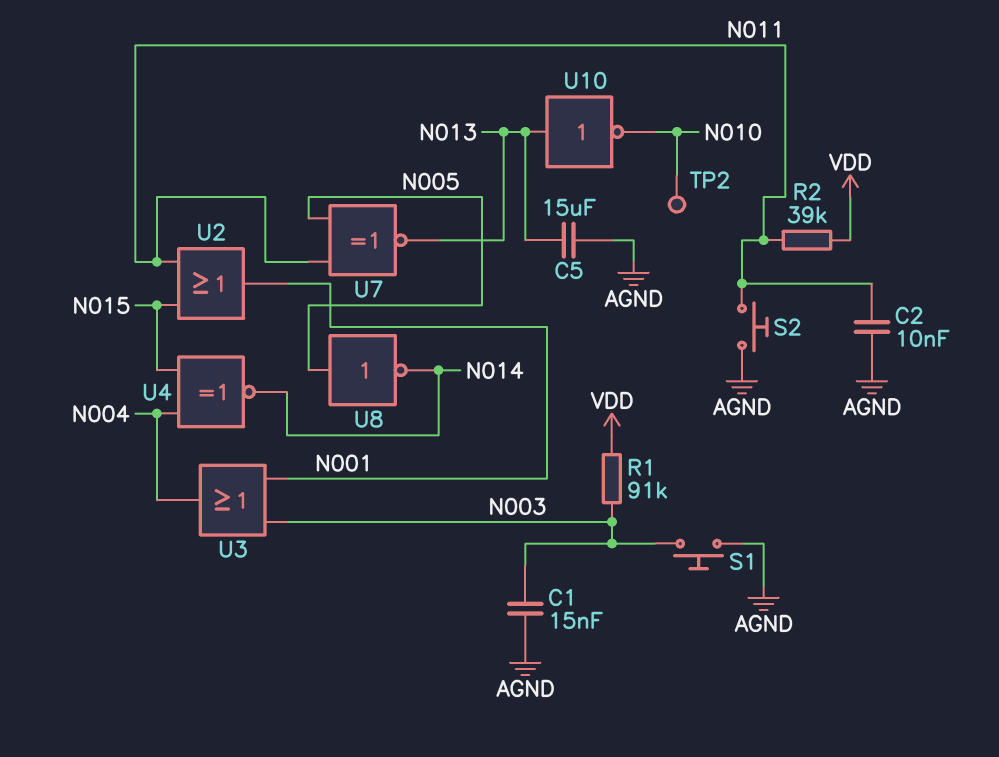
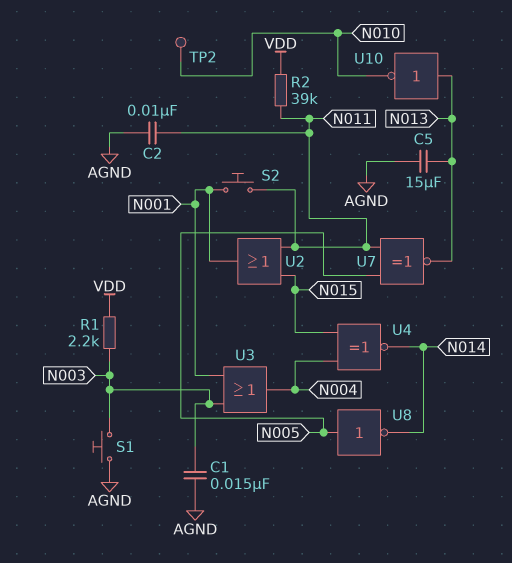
R1: 91k (N003, VDD) -> 2.2k (N003, VDD)
S2: button (AGND, N011) -> button (N001, N011)

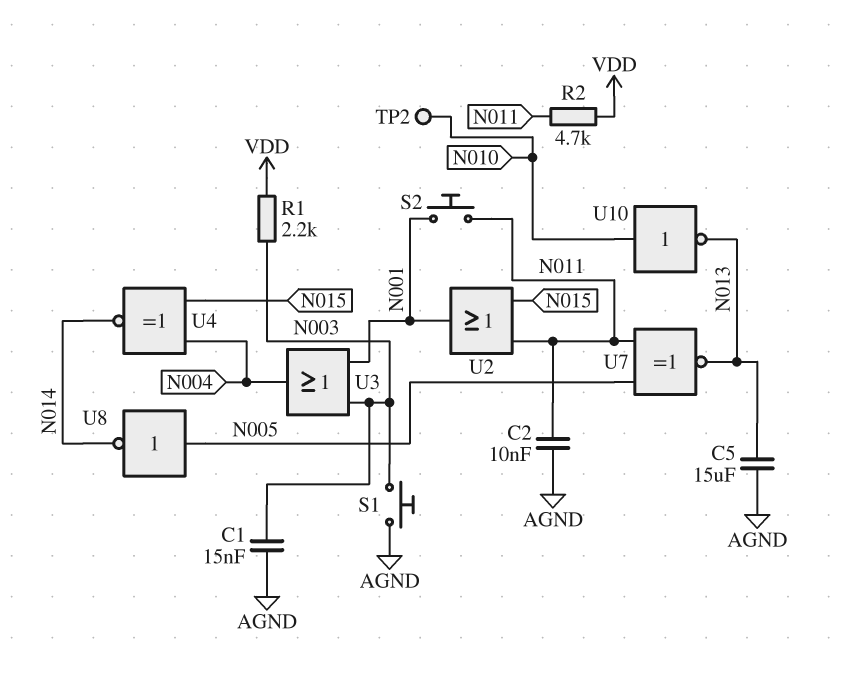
R2: 39k (N011, VDD) -> 4.7k (N011, VDD)
U10: NOT (in N013, out N010) -> NOT (in N010, out N013)

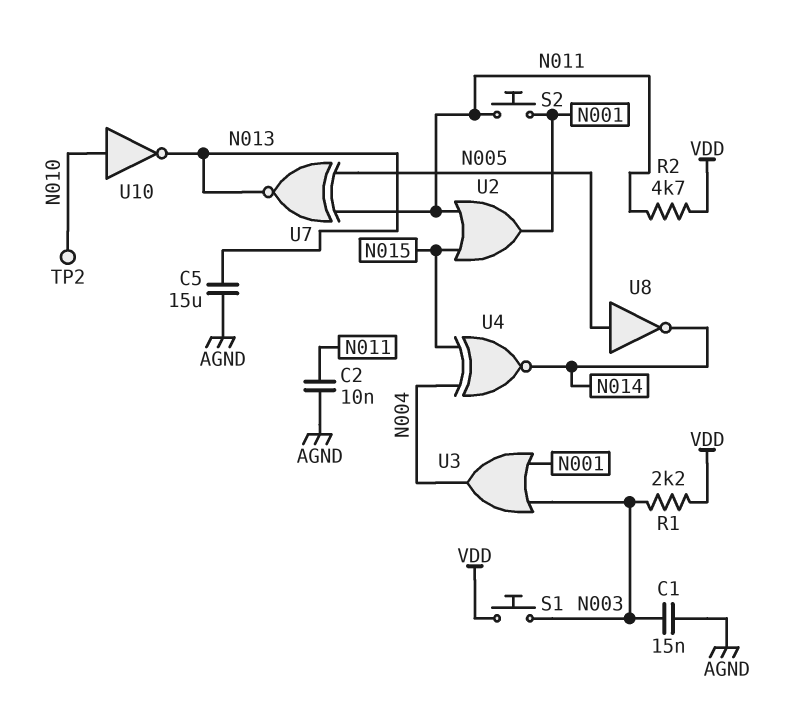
S1: button (AGND, N003) -> button (N003, VDD)

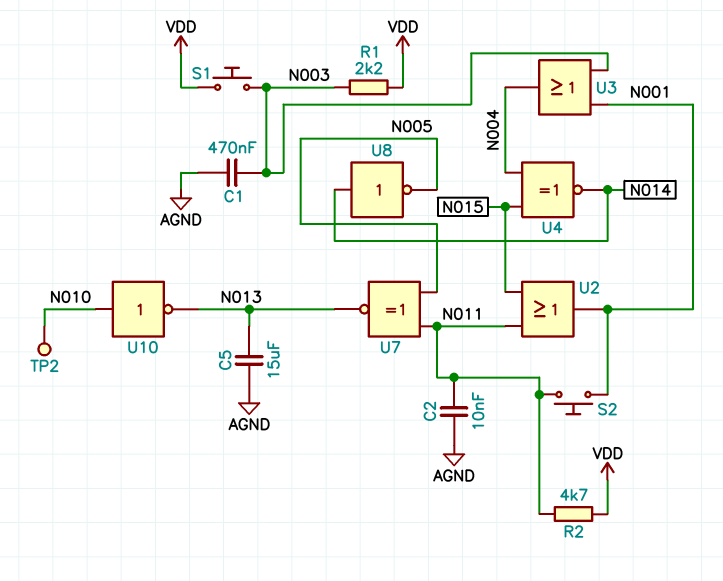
C1: 15nF (AGND, N003) -> 470nF (AGND, N003)
U8: NOT (in N005, out N014) -> NOT (in N014, out N005)

